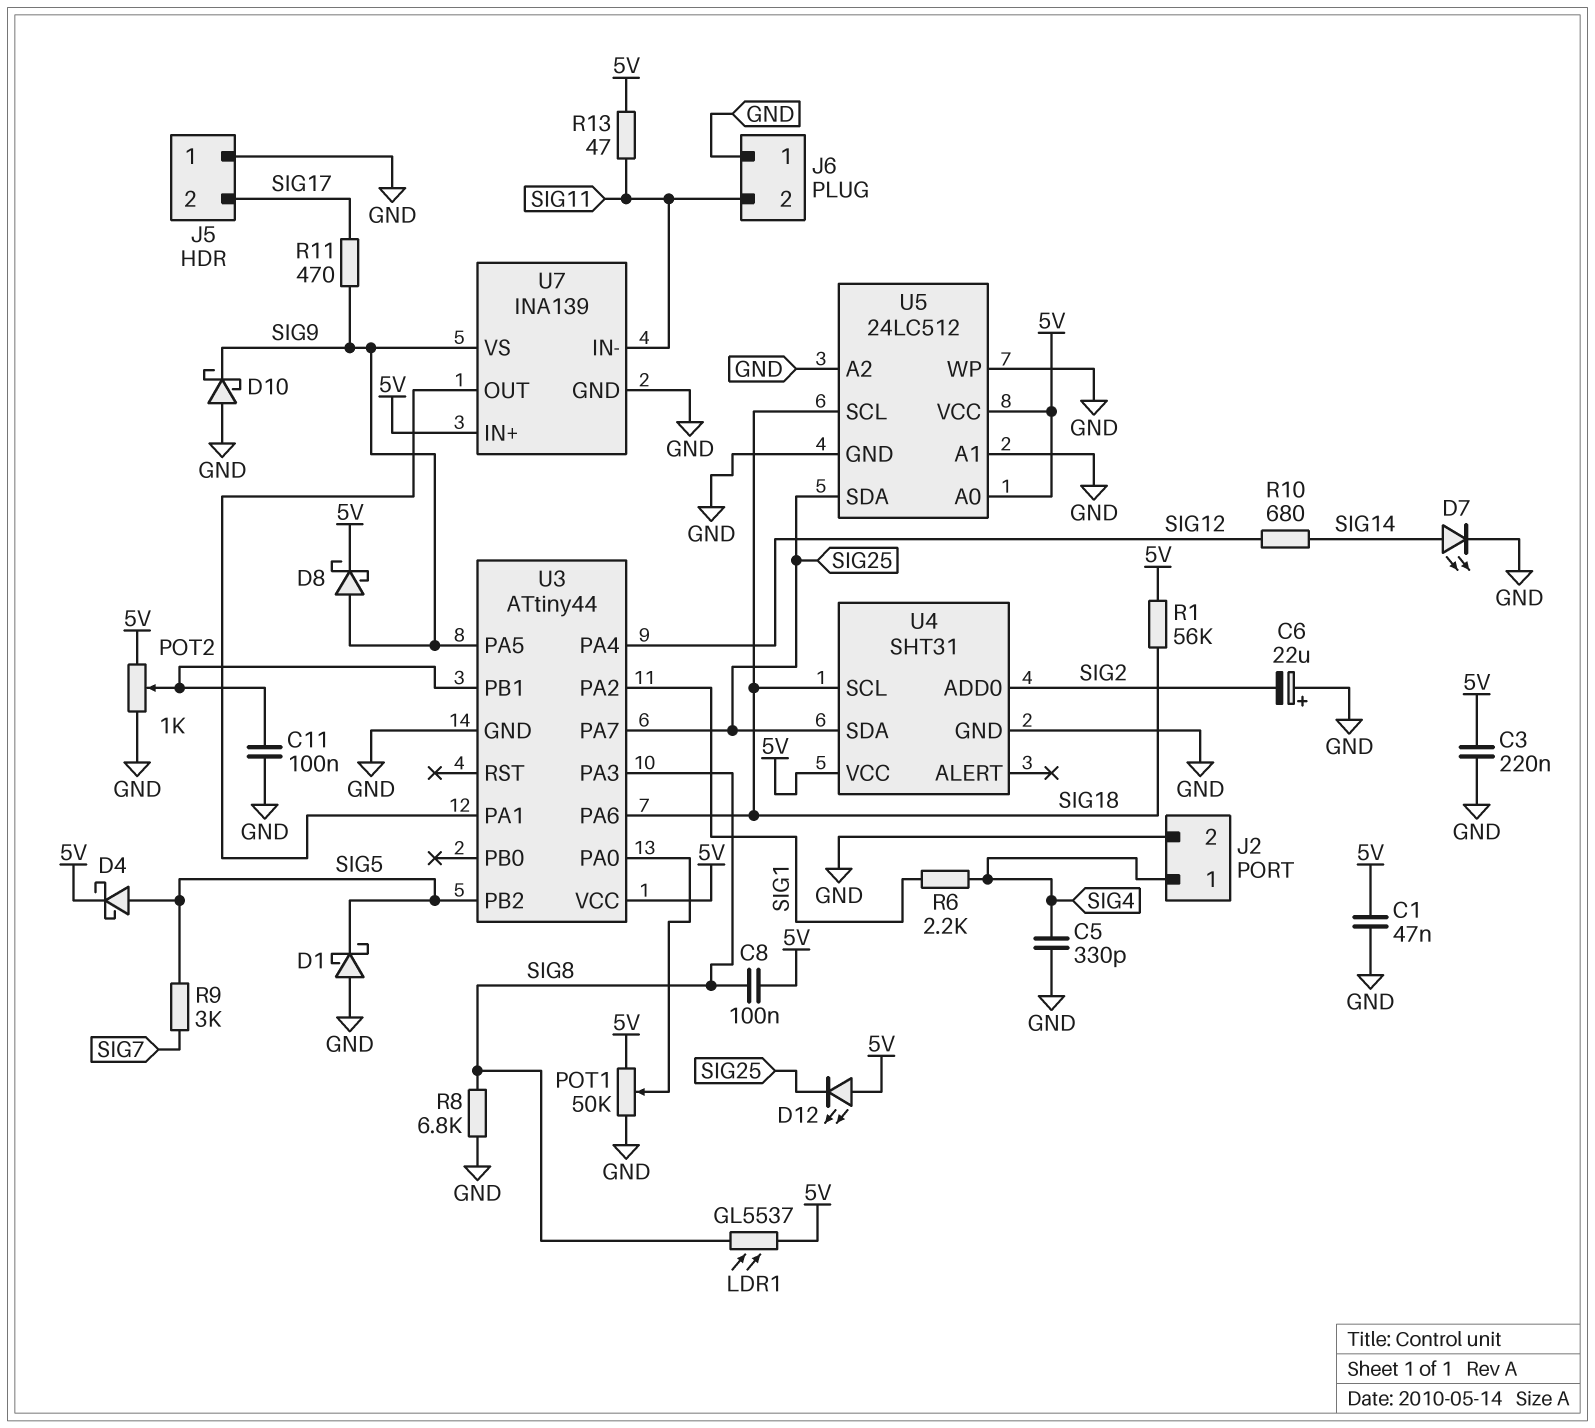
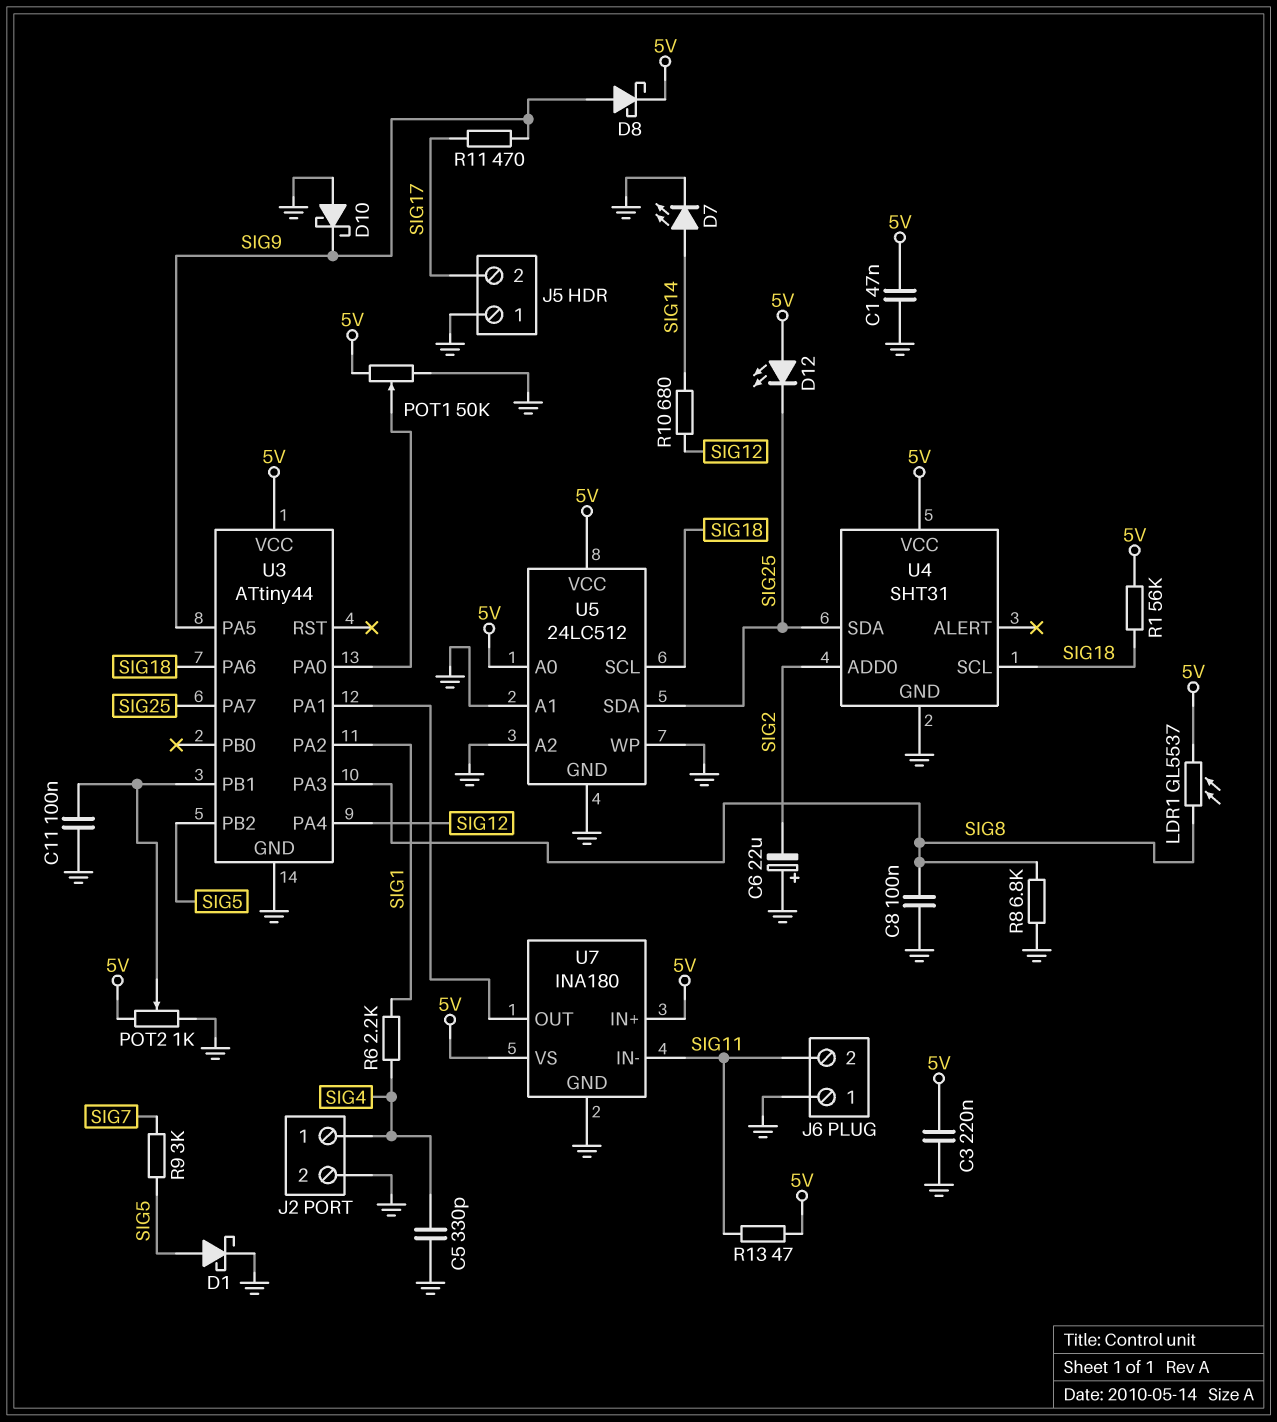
C8: 100nF (5V, SIG8) -> 100nF (GND, SIG8)
D1: schottky (A GND, K SIG5) -> schottky (A SIG5, K GND)
D4: schottky (A SIG5, K 5V) -> none
U7: INA139 -> INA180
U7 pin VS: SIG9 -> 5V

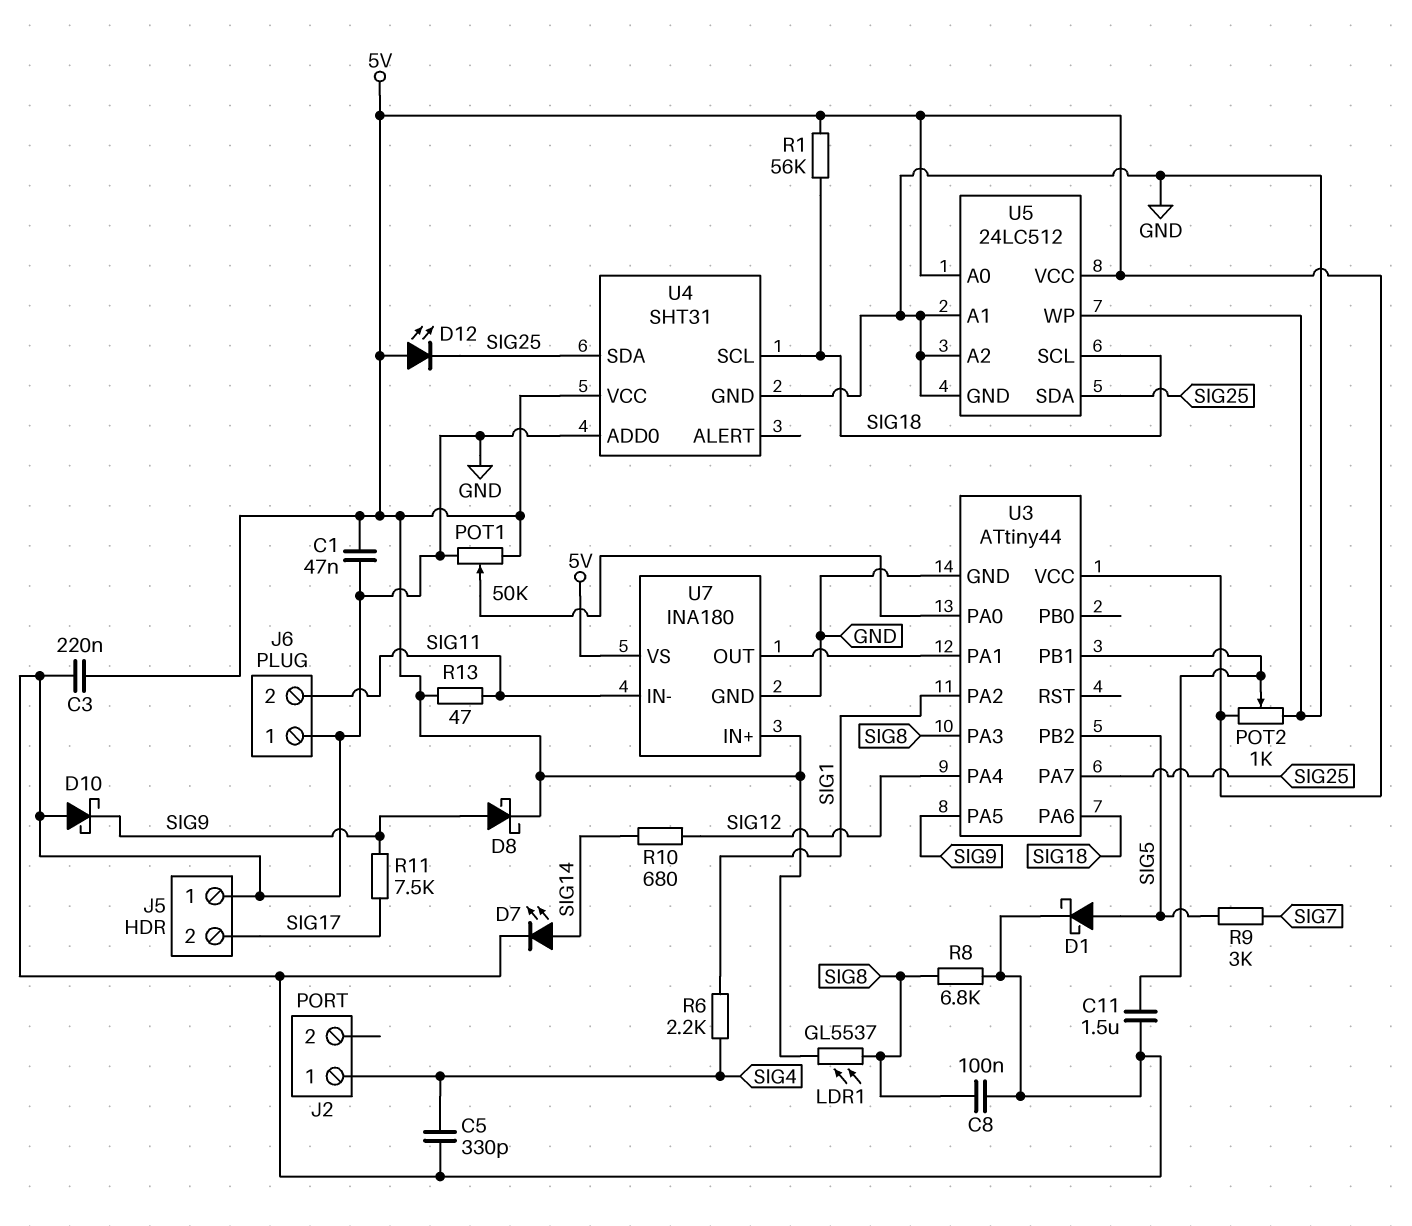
C6: 22uF (plus GND, minus SIG2) -> none
C11: 100nF (GND, U3/PB1) -> 1.5uF (GND, U3/PB1)
J2 pin 2: GND -> none
R11: 470 (SIG9, SIG17) -> 7.5k (SIG9, SIG17)
U4 pin ADD0: SIG2 -> GND

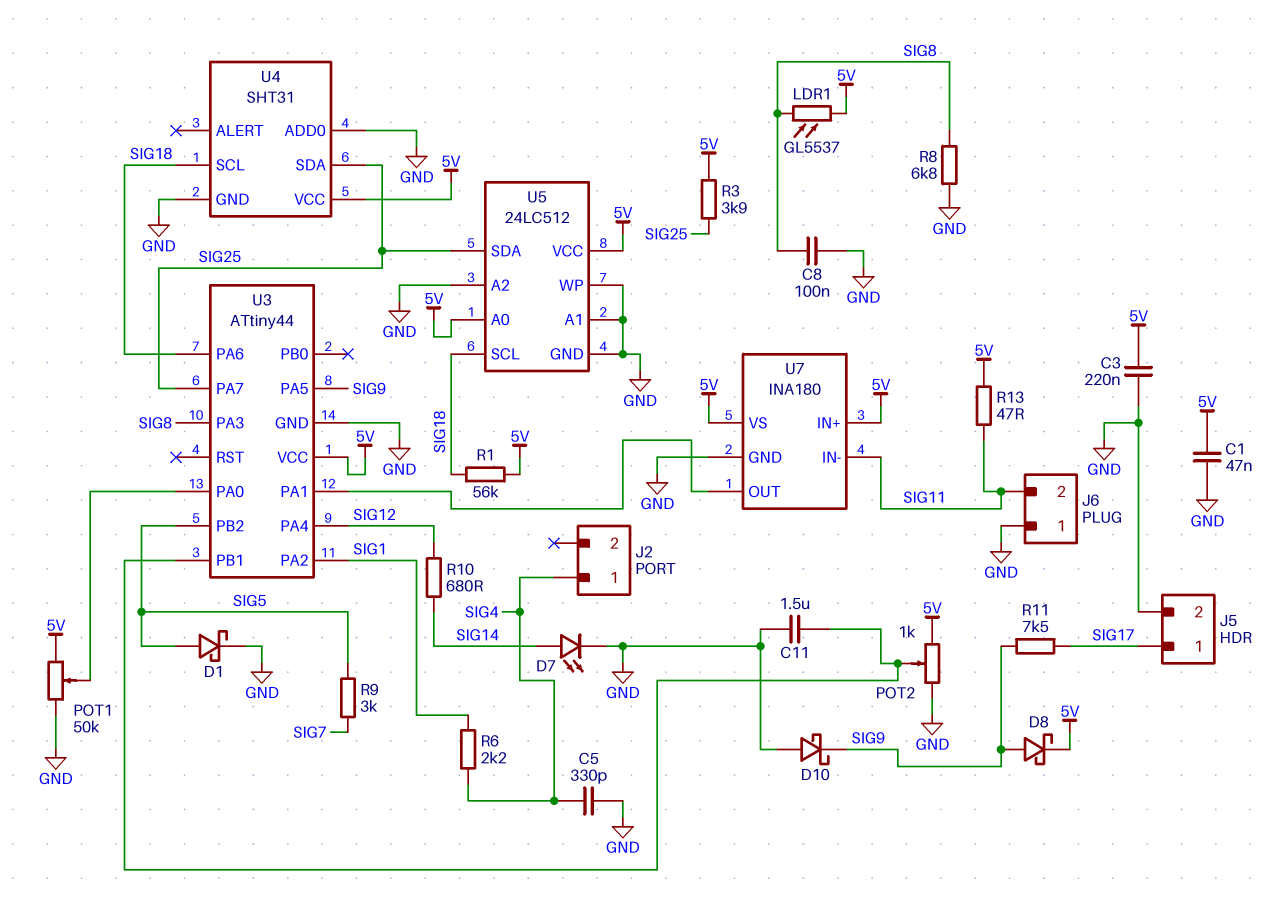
D12: LED (A 5V, K SIG25) -> none
J5 pin 1: GND -> SIG17
J5 pin 2: SIG17 -> GND
R3: none -> 3.9k (5V, SIG25)

